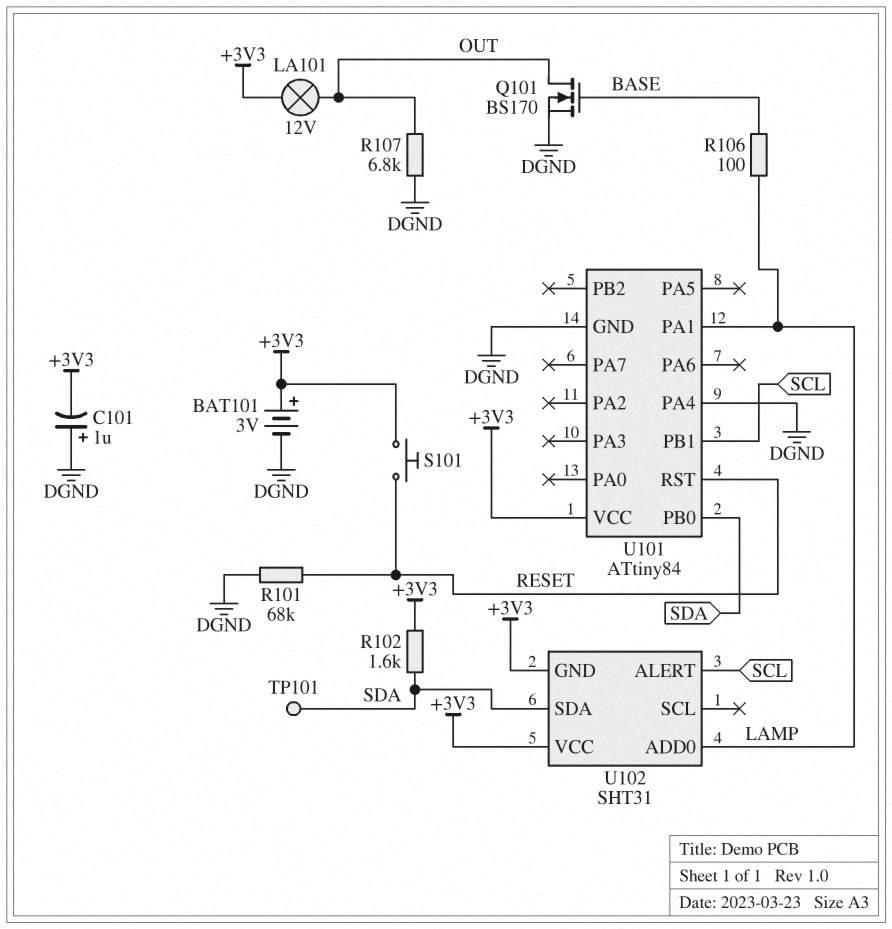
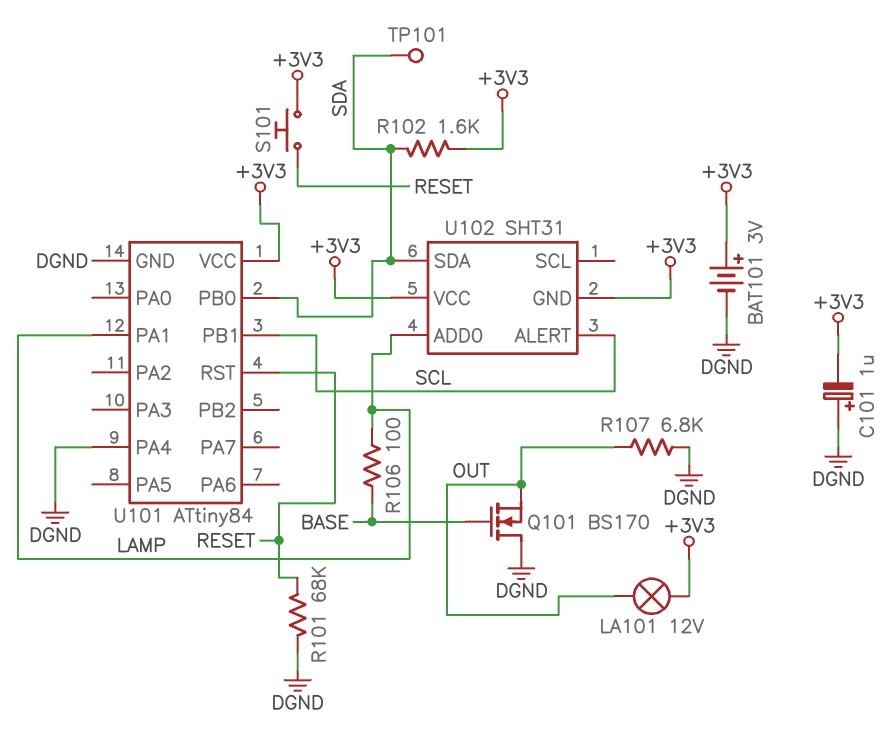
Q101: NMOS BS170 (G BASE, D OUT, S DGND) -> NMOS BS170 (G BASE, D DGND, S OUT)

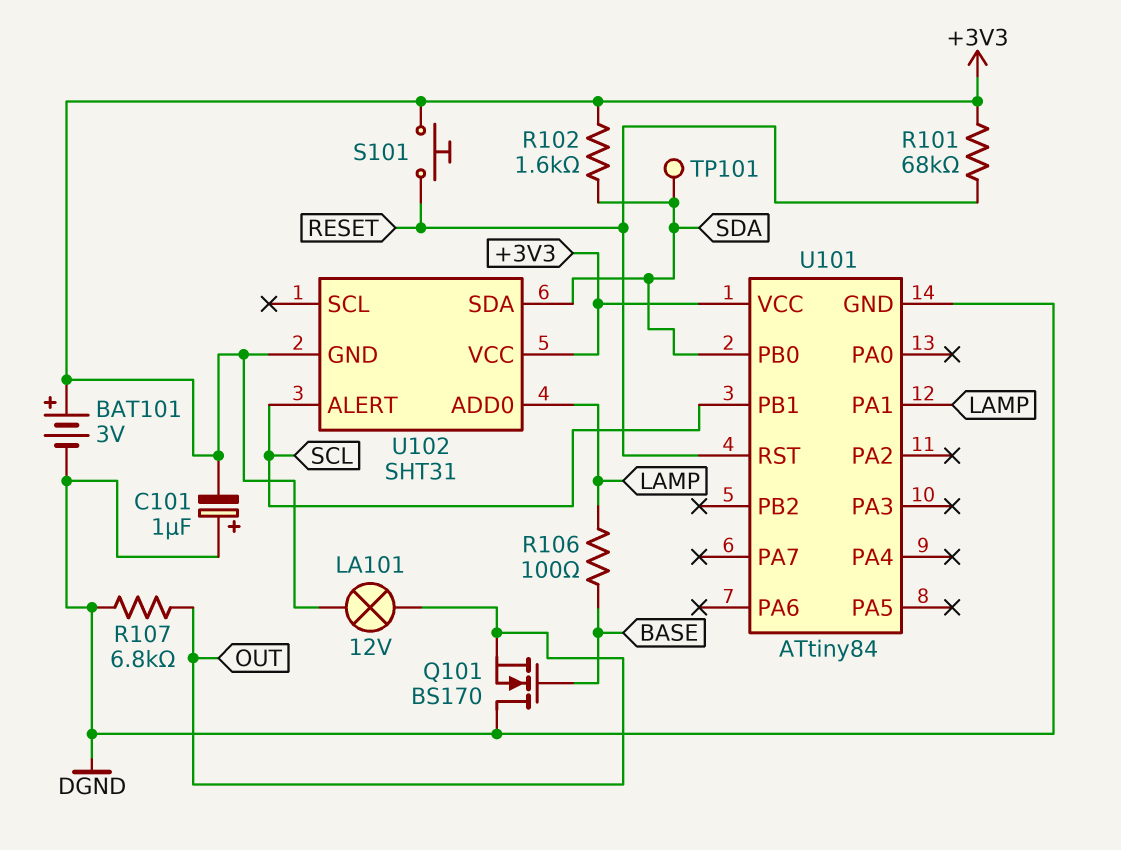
R101: 68k (DGND, RESET) -> 68k (+3V3, RESET)
U101 pin PA4: DGND -> none

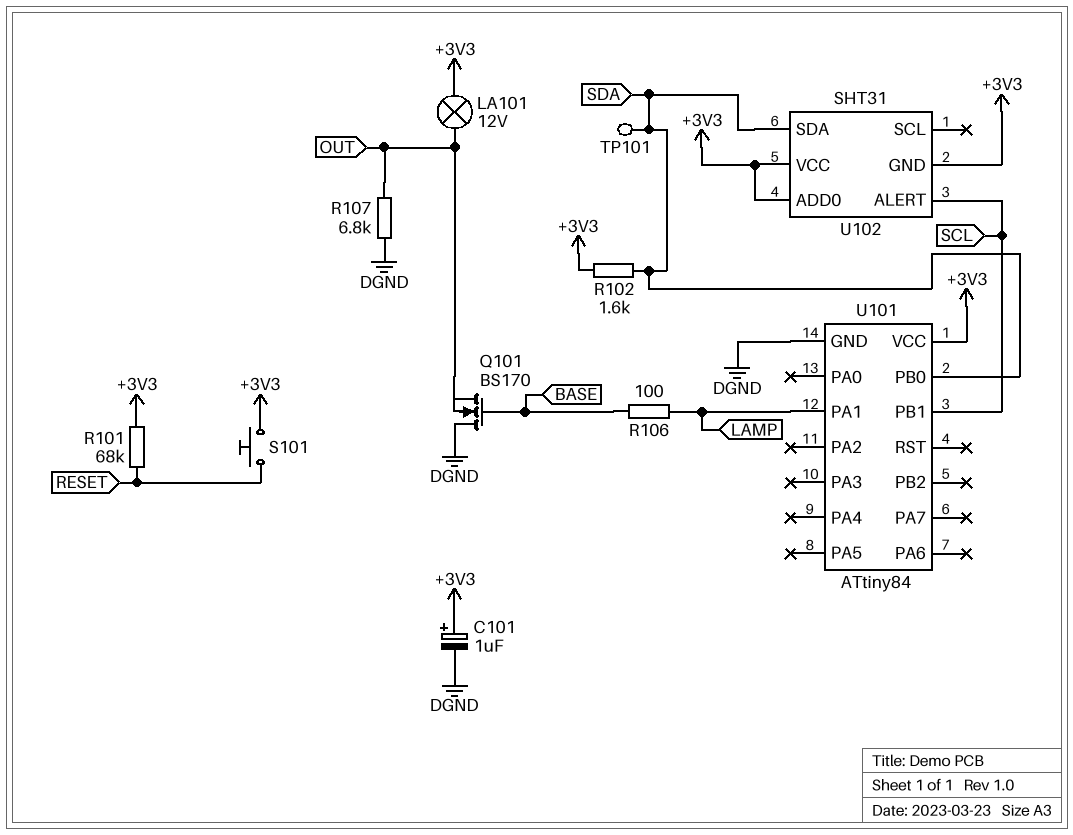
BAT101: 3V (plus +3V3, minus DGND) -> none
C101: 1uF (plus DGND, minus +3V3) -> 1uF (plus +3V3, minus DGND)
U101 pin RST: RESET -> none
U102 pin ADD0: LAMP -> +3V3

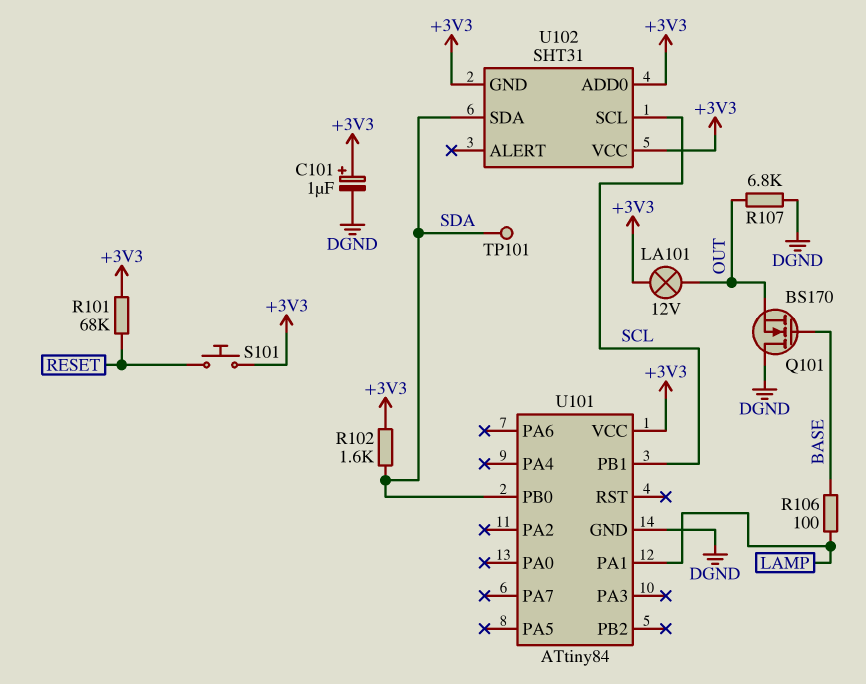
U102 pin ALERT: SCL -> none
U102 pin SCL: none -> SCL

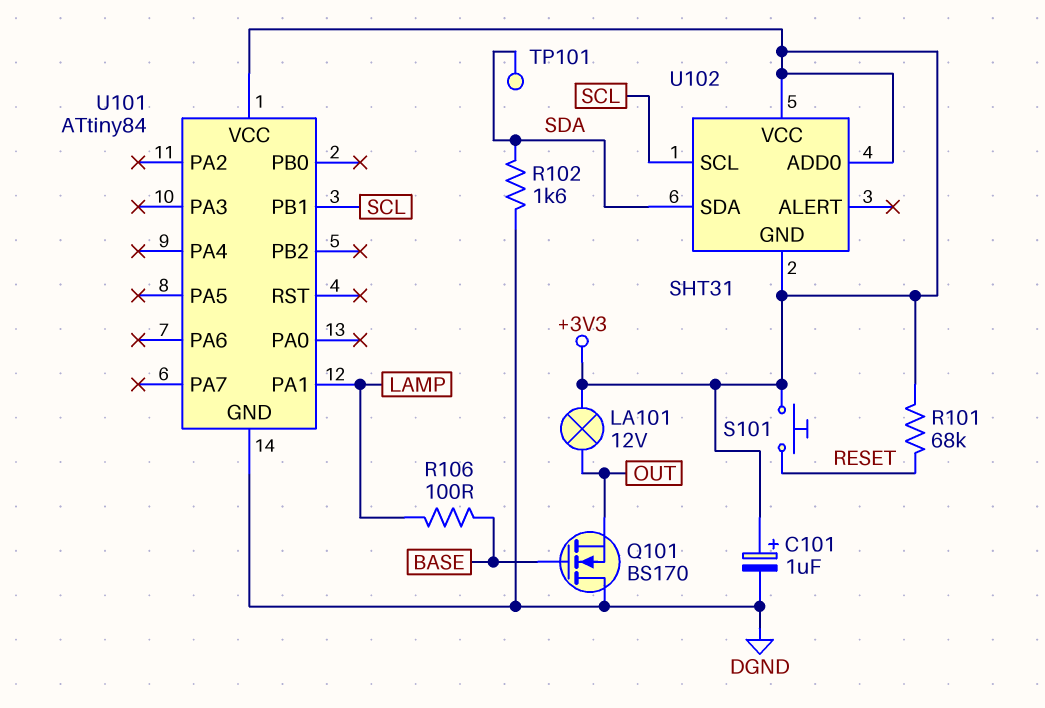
R102: 1.6k (+3V3, SDA) -> 1.6k (DGND, SDA)
R107: 6.8k (DGND, OUT) -> none
U101 pin PB0: SDA -> none

